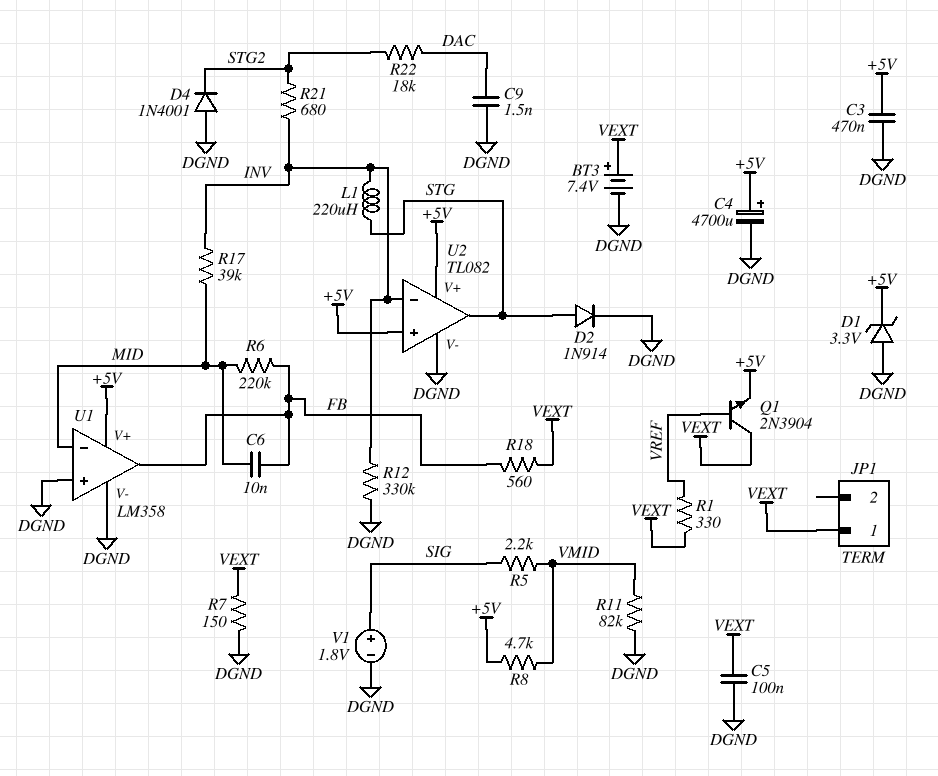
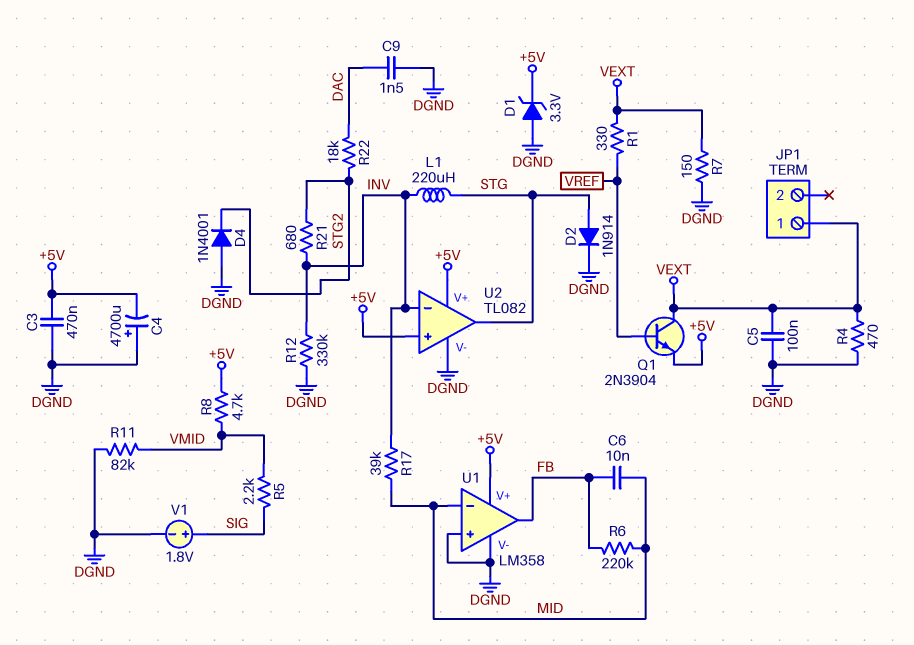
BT3: 7.4V (plus VEXT, minus DGND) -> none
C4: 4700uF (plus +5V, minus DGND) -> 4700uF (plus DGND, minus +5V)
R4: none -> 470 (DGND, VEXT)
R18: 560 (FB, VEXT) -> none

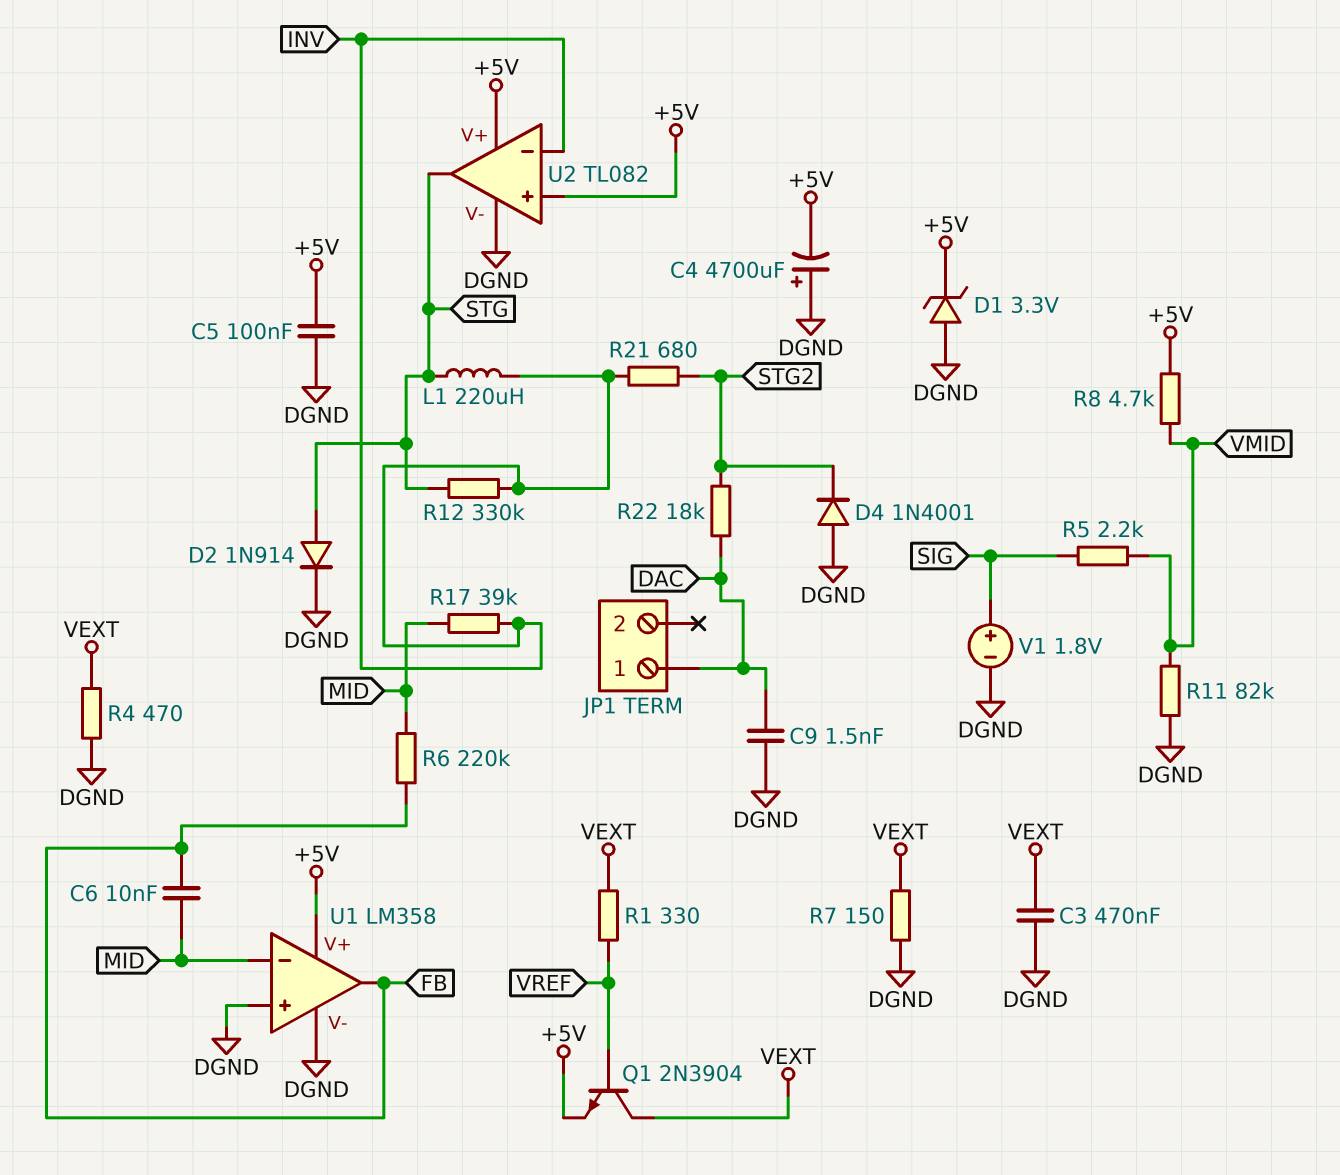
C3: 470nF (+5V, DGND) -> 470nF (DGND, VEXT)
C5: 100nF (DGND, VEXT) -> 100nF (+5V, DGND)
JP1 pin 1: VEXT -> DAC
R12: 330k (DGND, INV) -> 330k (INV, STG)

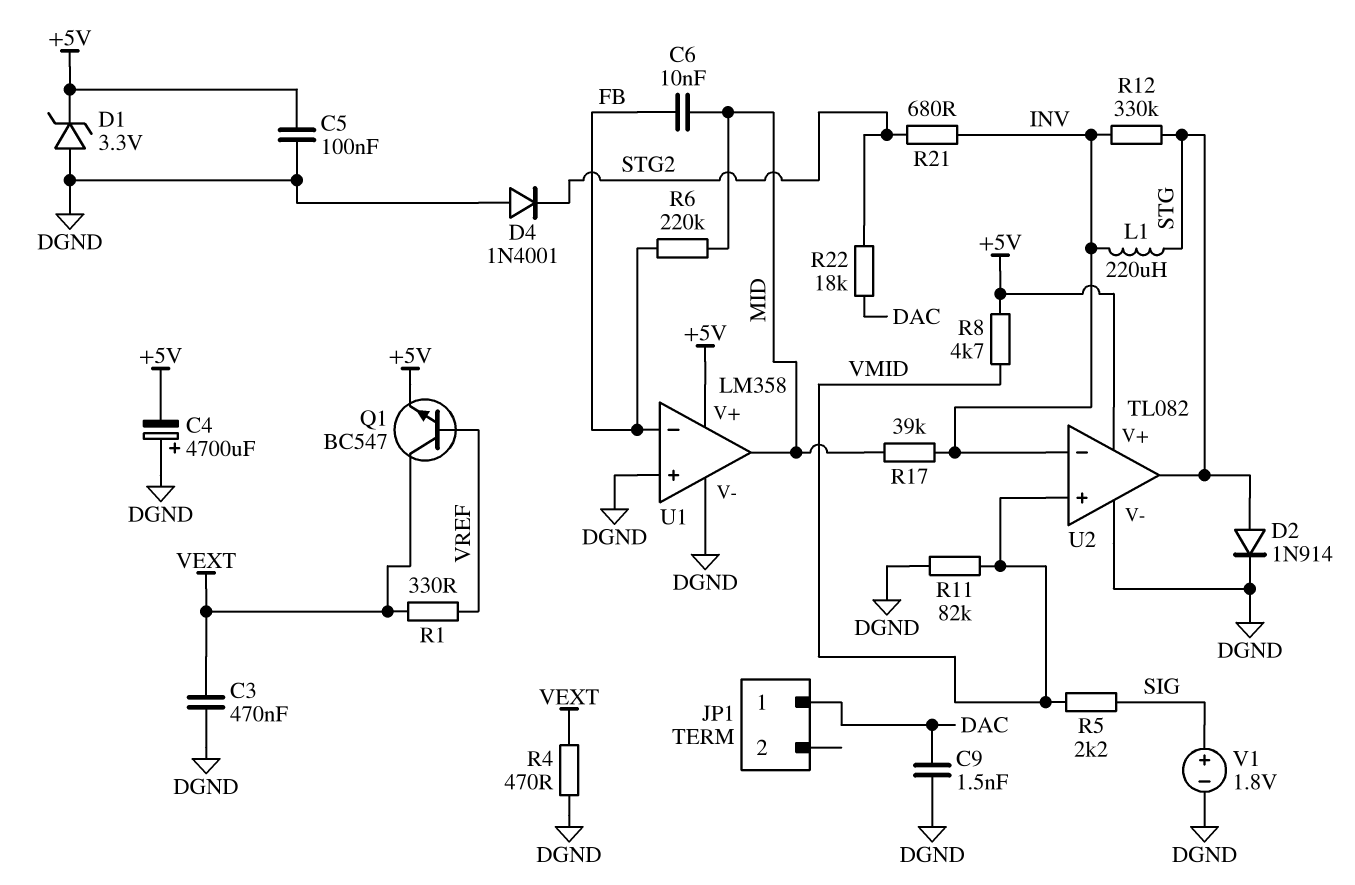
Q1: NPN 2N3904 (B VREF, C VEXT, E +5V) -> NPN BC547 (B VREF, C VEXT, E +5V)
R7: 150 (DGND, VEXT) -> none
U1 pin in-: MID -> FB
U1 pin out: FB -> MID
U2 pin in+: +5V -> VMID

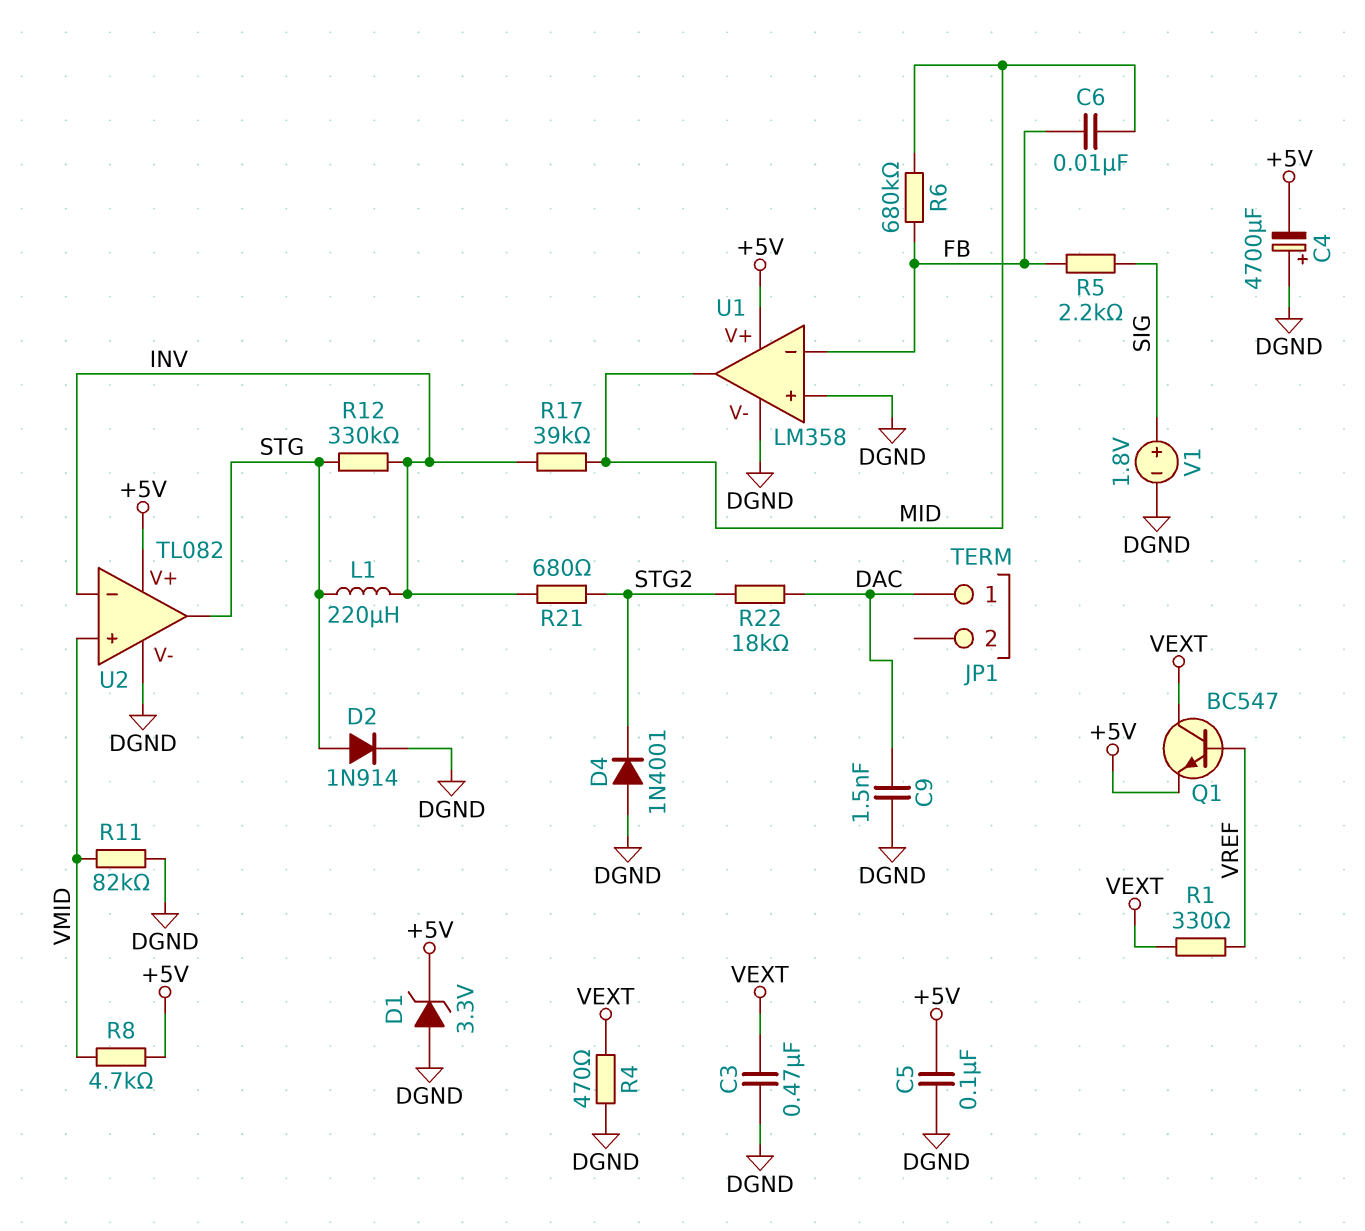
R5: 2.2k (SIG, VMID) -> 2.2k (FB, SIG)
R6: 220k (FB, MID) -> 680k (FB, MID)

